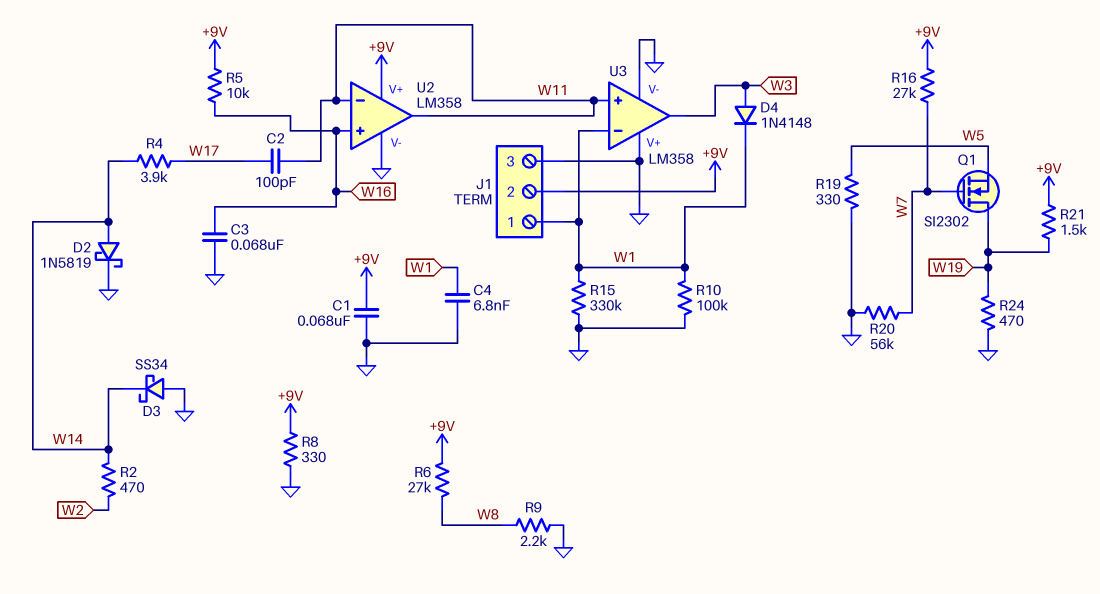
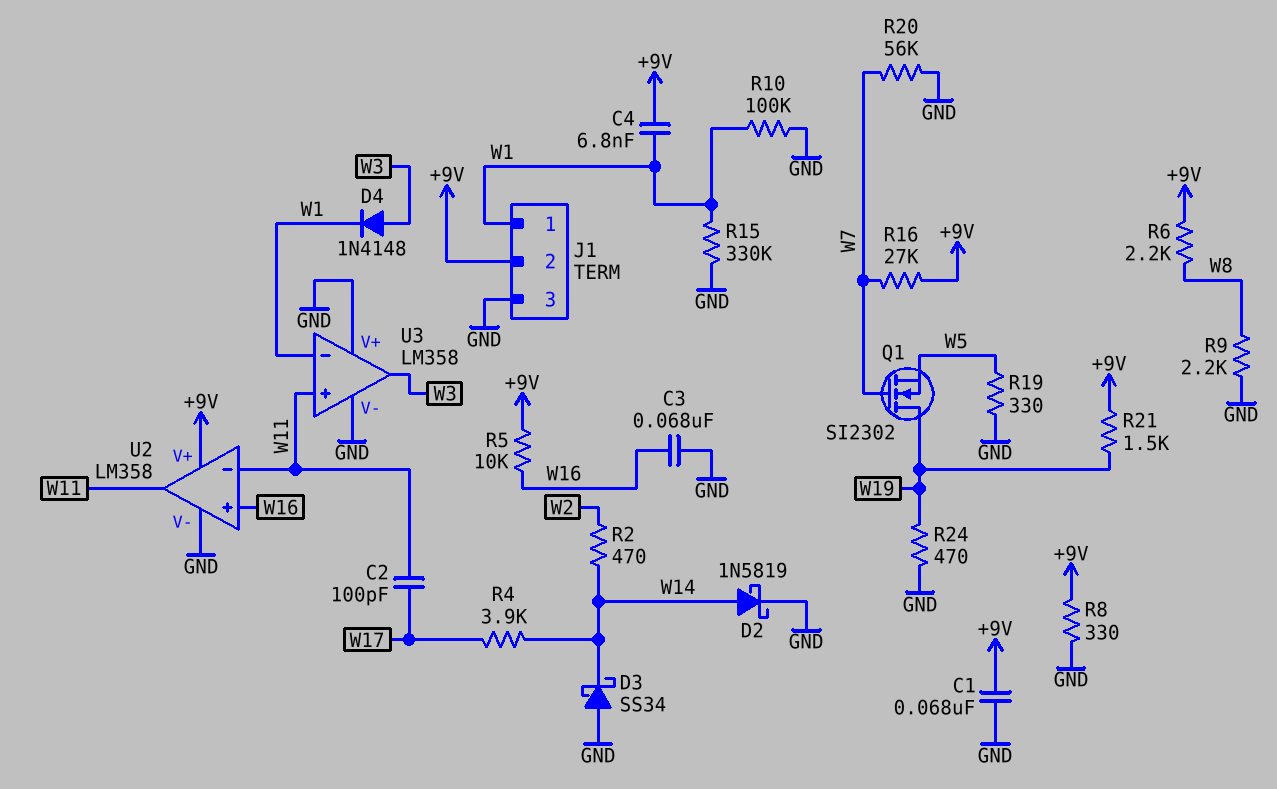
C4: 6.8nF (GND, W1) -> 6.8nF (+9V, W1)
R6: 27k (+9V, W8) -> 2.2k (+9V, W8)

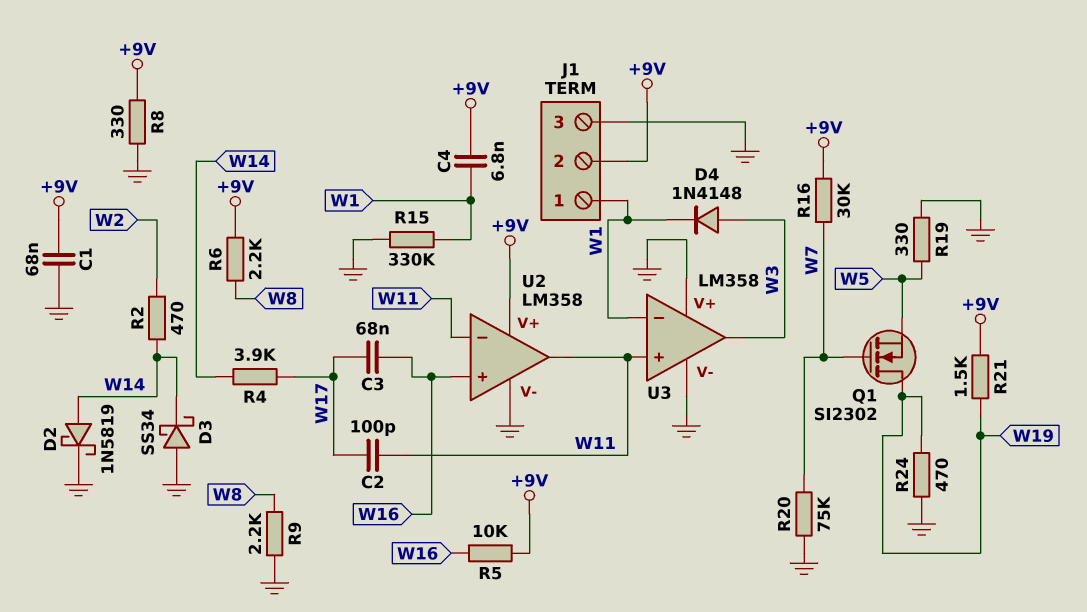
C3: 68nF (GND, W16) -> 68nF (W16, W17)
R10: 100k (GND, W1) -> none
R16: 27k (+9V, W7) -> 30k (+9V, W7)
R20: 56k (GND, W7) -> 75k (GND, W7)

